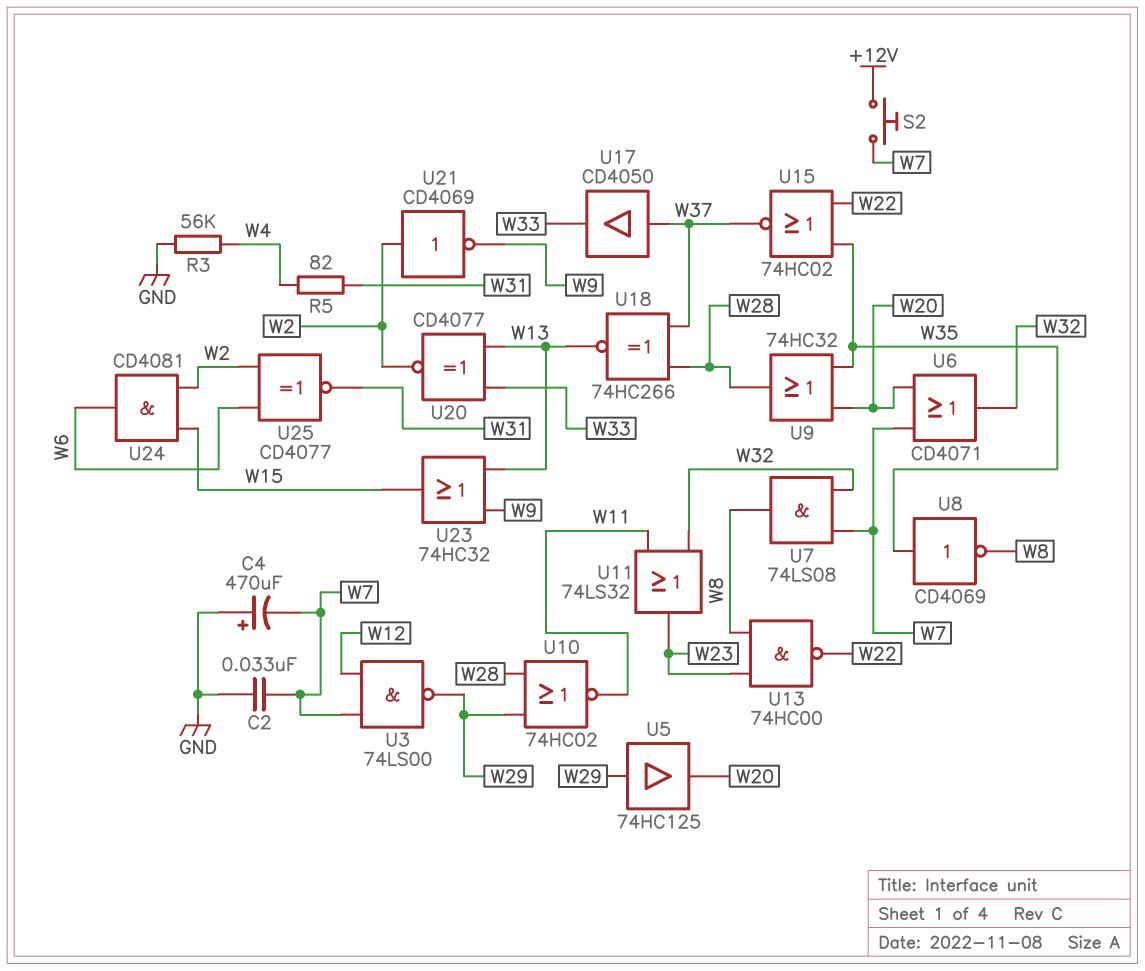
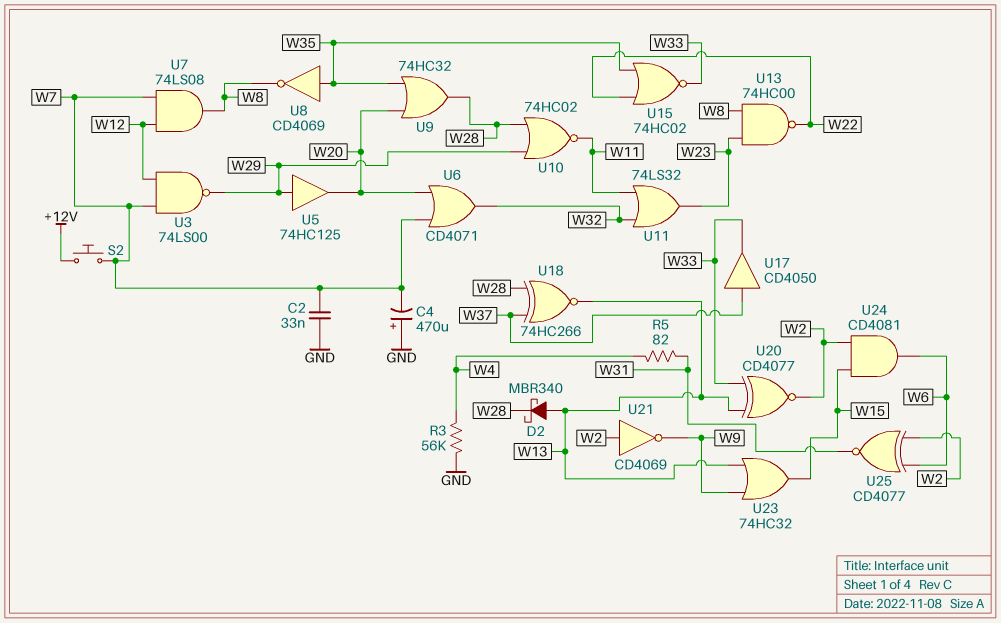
D2: none -> schottky MBR340 (A W13, K W28)
U7: AND 74LS08 (in W7, in W32, out W8) -> AND 74LS08 (in W7, in W12, out W8)
U15: NOR 74HC02 (in W22, in W35, out W37) -> NOR 74HC02 (in W22, in W35, out W33)

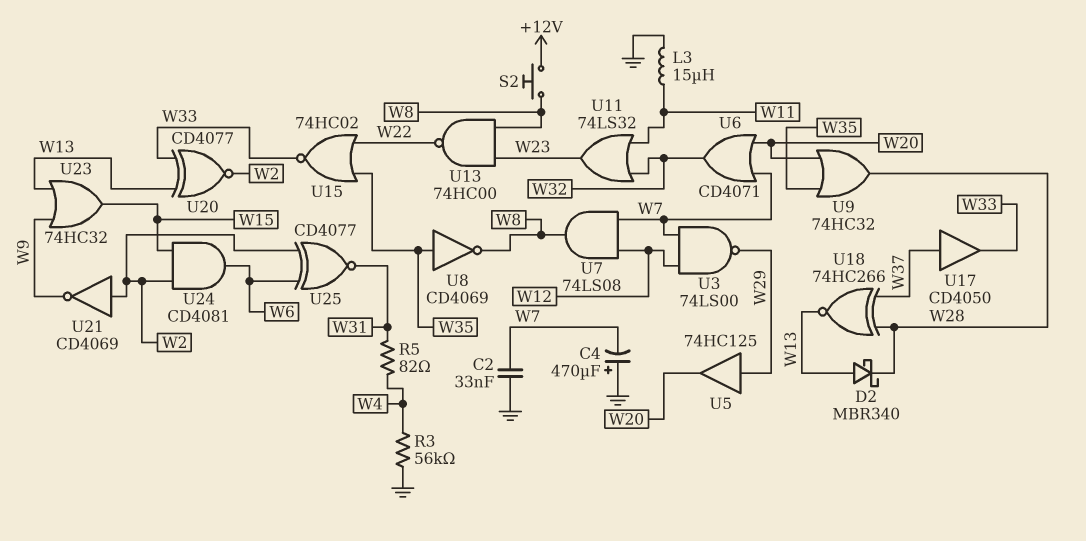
L3: none -> 15uH (GND, W11)
S2: button (+12V, W7) -> button (+12V, W8)
U10: NOR 74HC02 (in W28, in W29, out W11) -> none

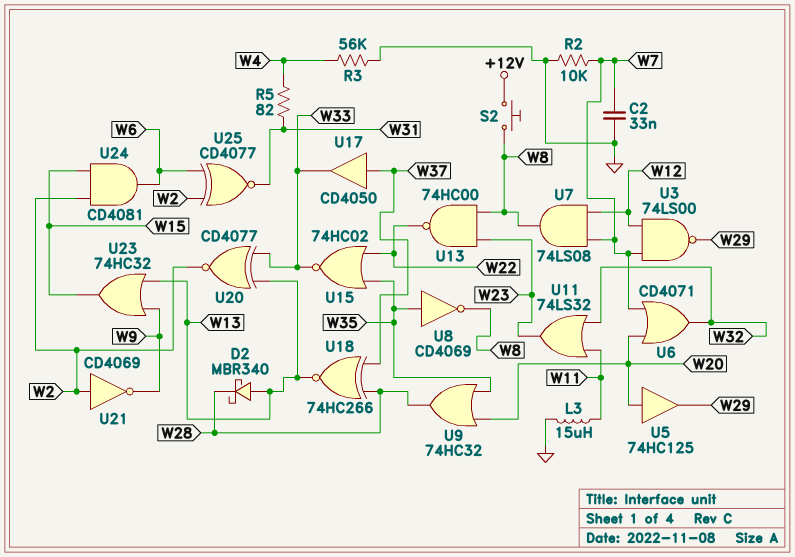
C4: 470uF (plus GND, minus W7) -> none
R2: none -> 10k (GND, W7)
U5: buffer 74HC125 (in W29, out W20) -> buffer 74HC125 (in W20, out W29)

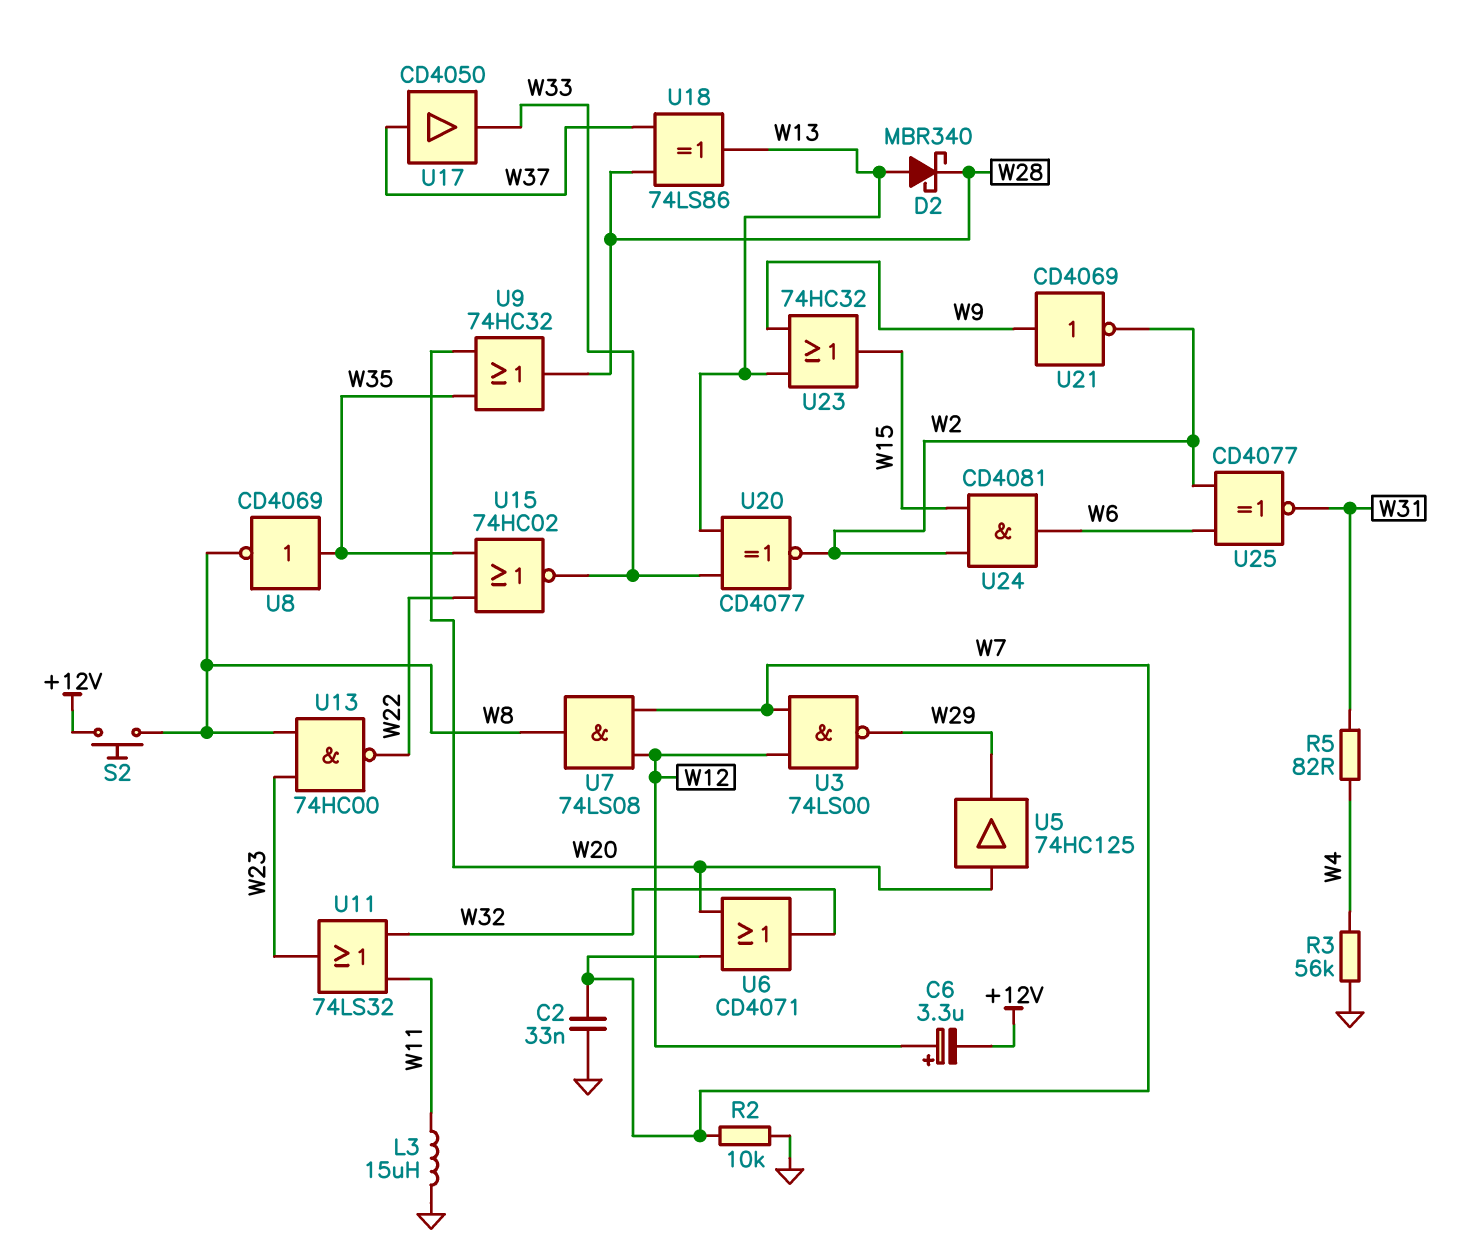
C6: none -> 3.3uF (plus W12, minus +12V)
U18: XNOR 74HC266 (in W28, in W37, out W13) -> XOR 74LS86 (in W28, in W37, out W13)
U21: NOT CD4069 (in W2, out W9) -> NOT CD4069 (in W9, out W2)

